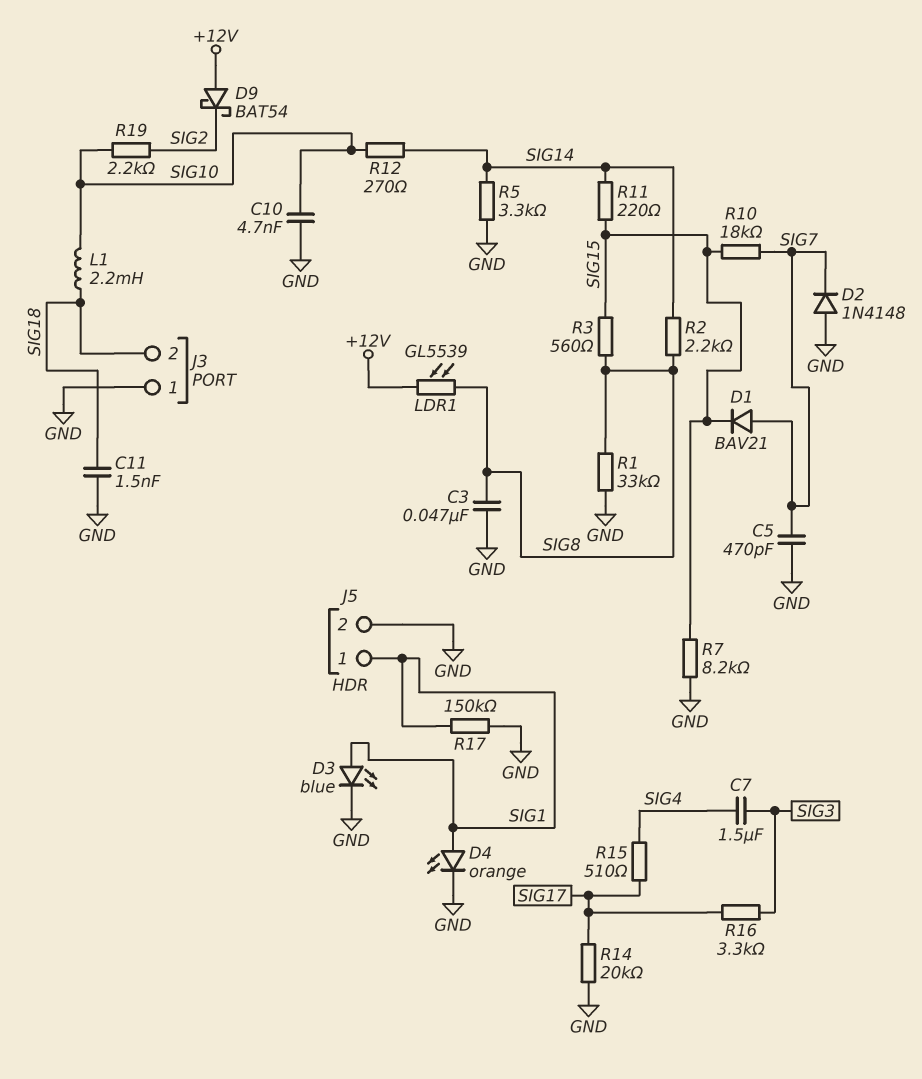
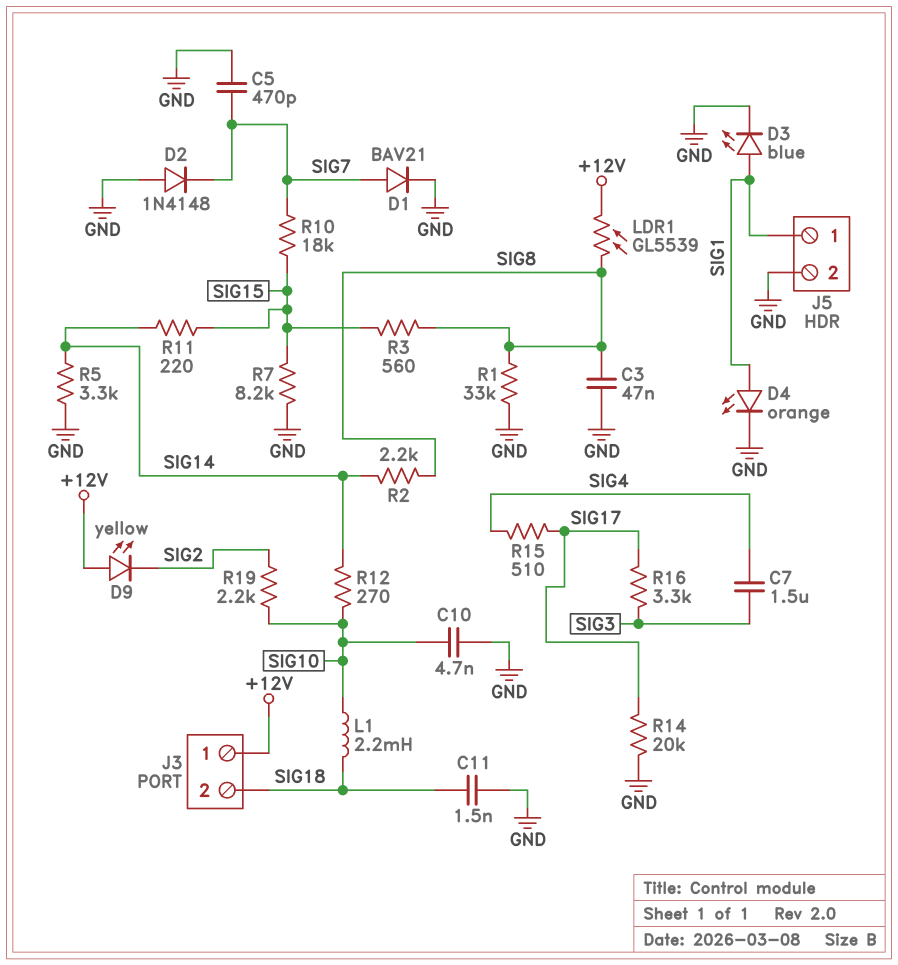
D1: diode BAV21 (A SIG7, K SIG15) -> diode BAV21 (A SIG7, K GND)
D9: schottky BAT54 (A +12V, K SIG2) -> LED yellow (A +12V, K SIG2)
J3 pin 1: GND -> +12V
R17: 150k (GND, SIG1) -> none

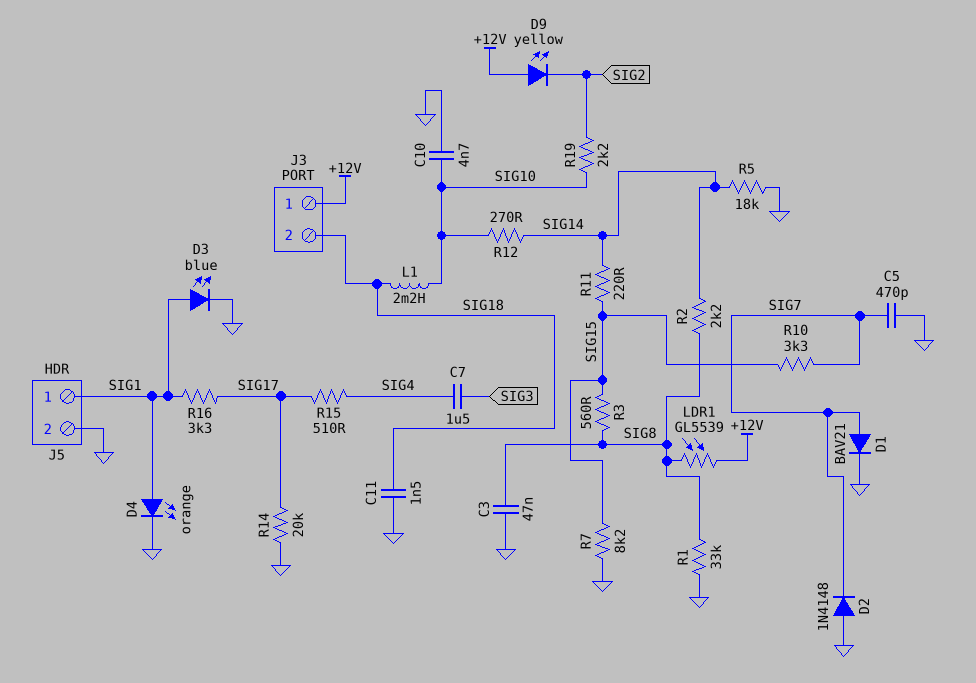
R5: 3.3k (GND, SIG14) -> 18k (GND, SIG14)
R10: 18k (SIG7, SIG15) -> 3.3k (SIG7, SIG15)
R16: 3.3k (SIG3, SIG17) -> 3.3k (SIG1, SIG17)

